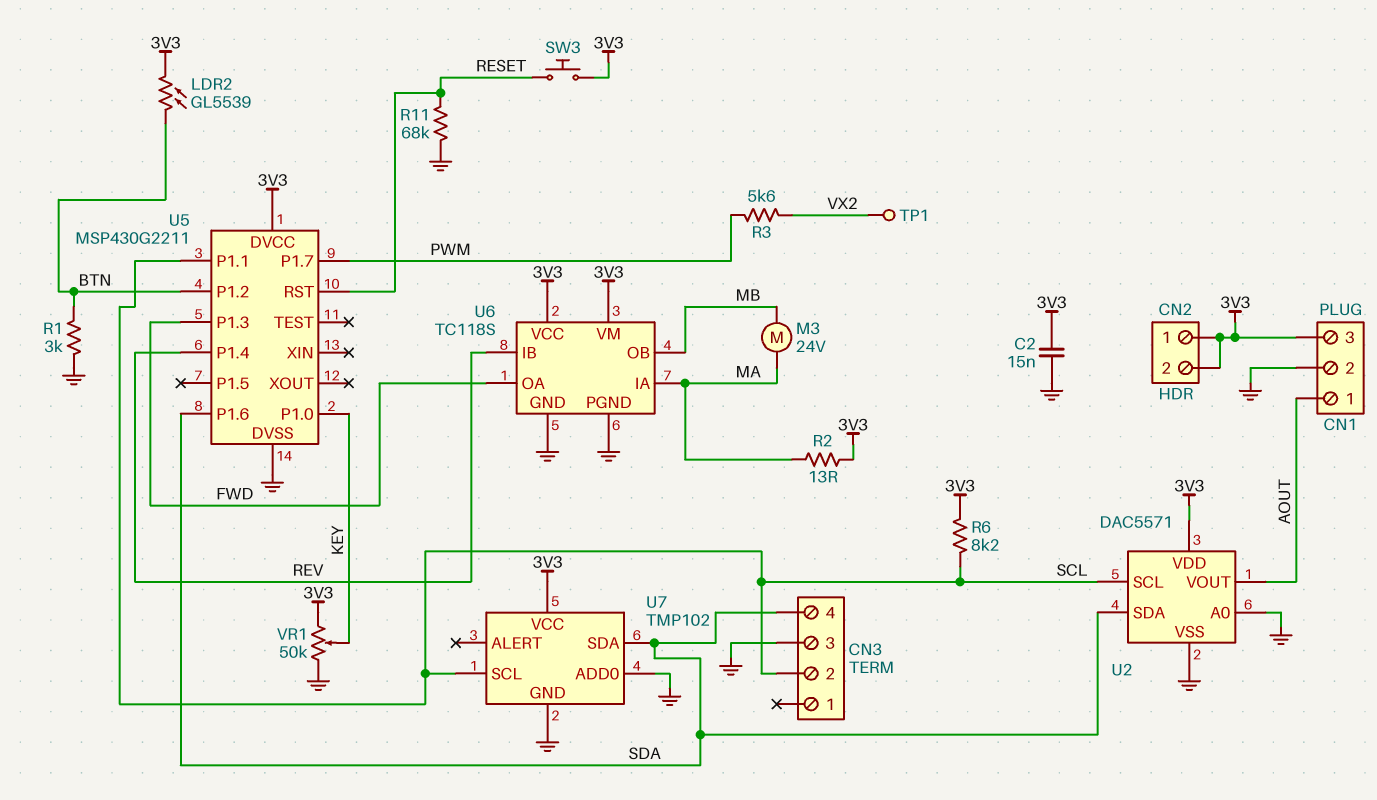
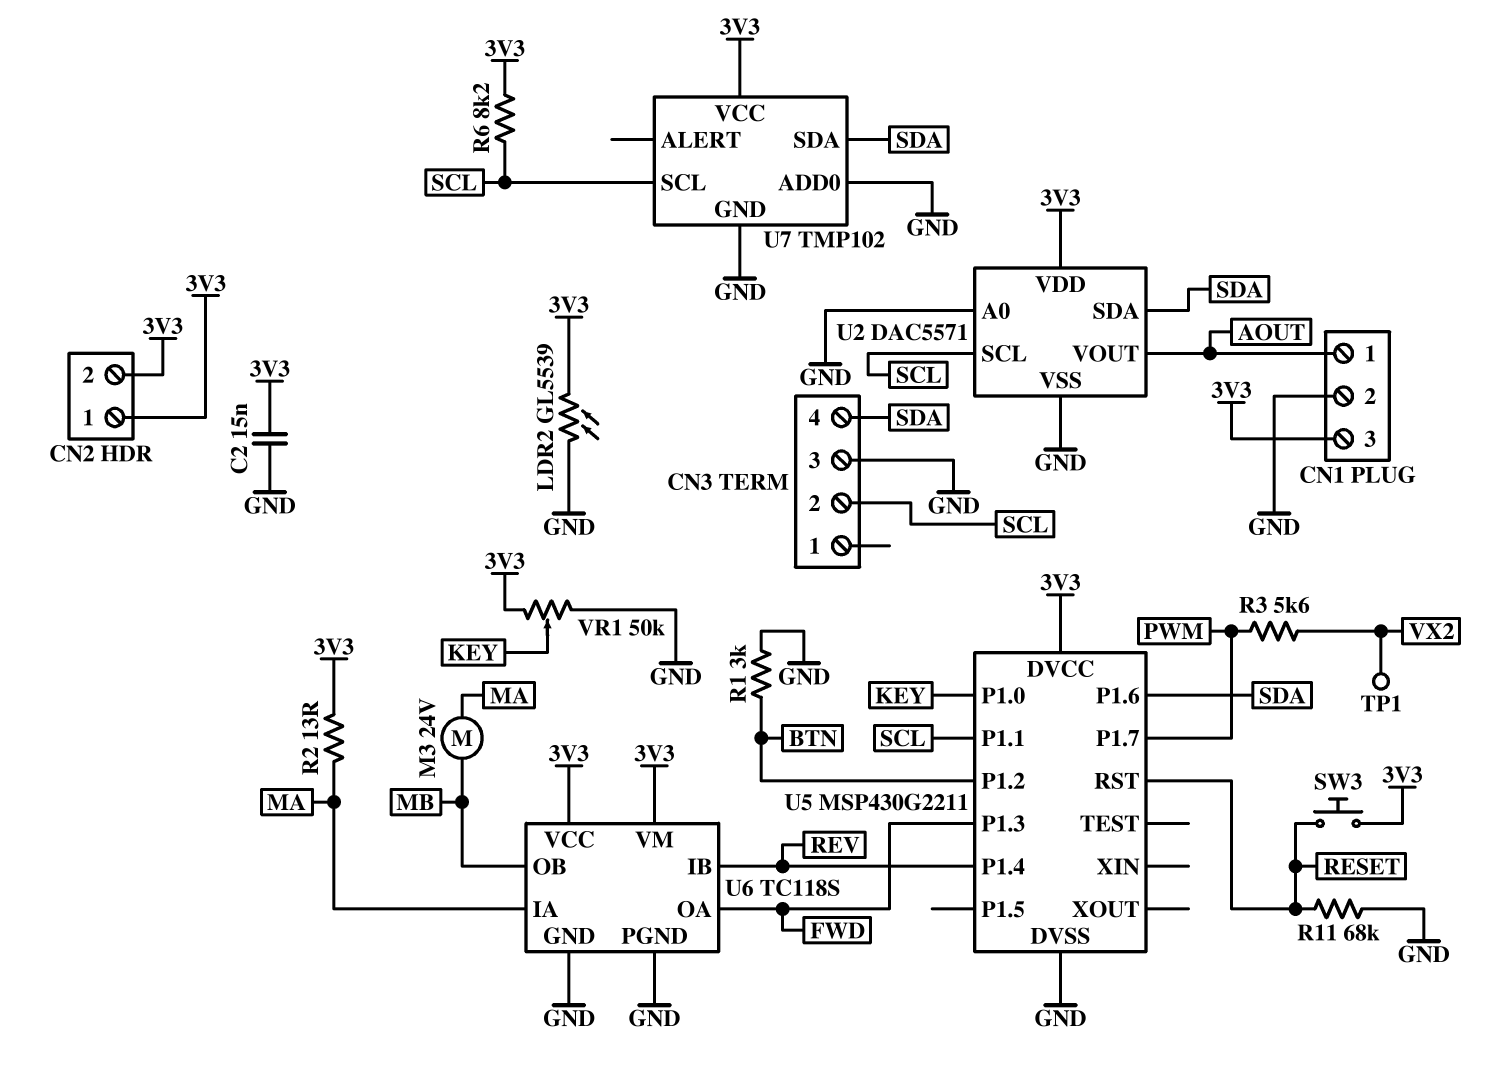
LDR2: GL5539 (3V3, BTN) -> GL5539 (3V3, GND)

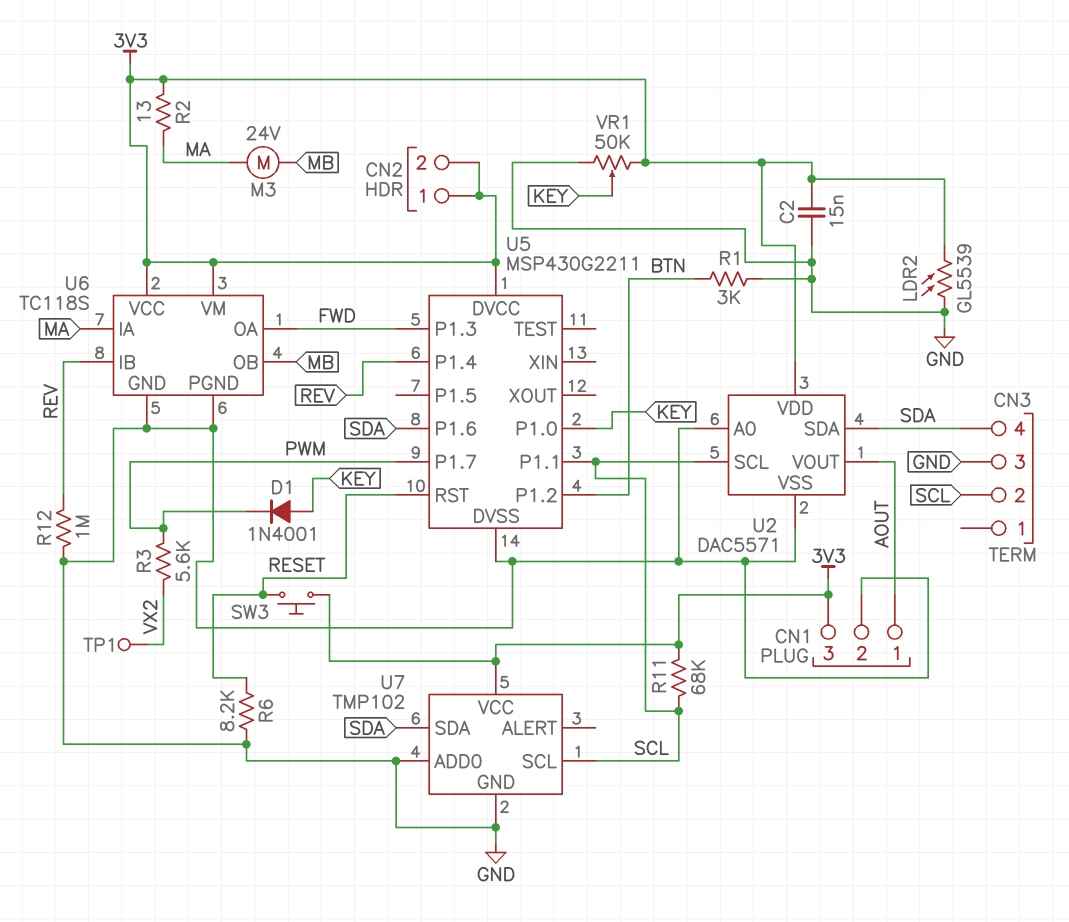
D1: none -> diode 1N4001 (A KEY, K PWM)
R6: 8.2k (3V3, SCL) -> 8.2k (GND, RESET)
R11: 68k (GND, RESET) -> 68k (3V3, SCL)
R12: none -> 1M (GND, REV)

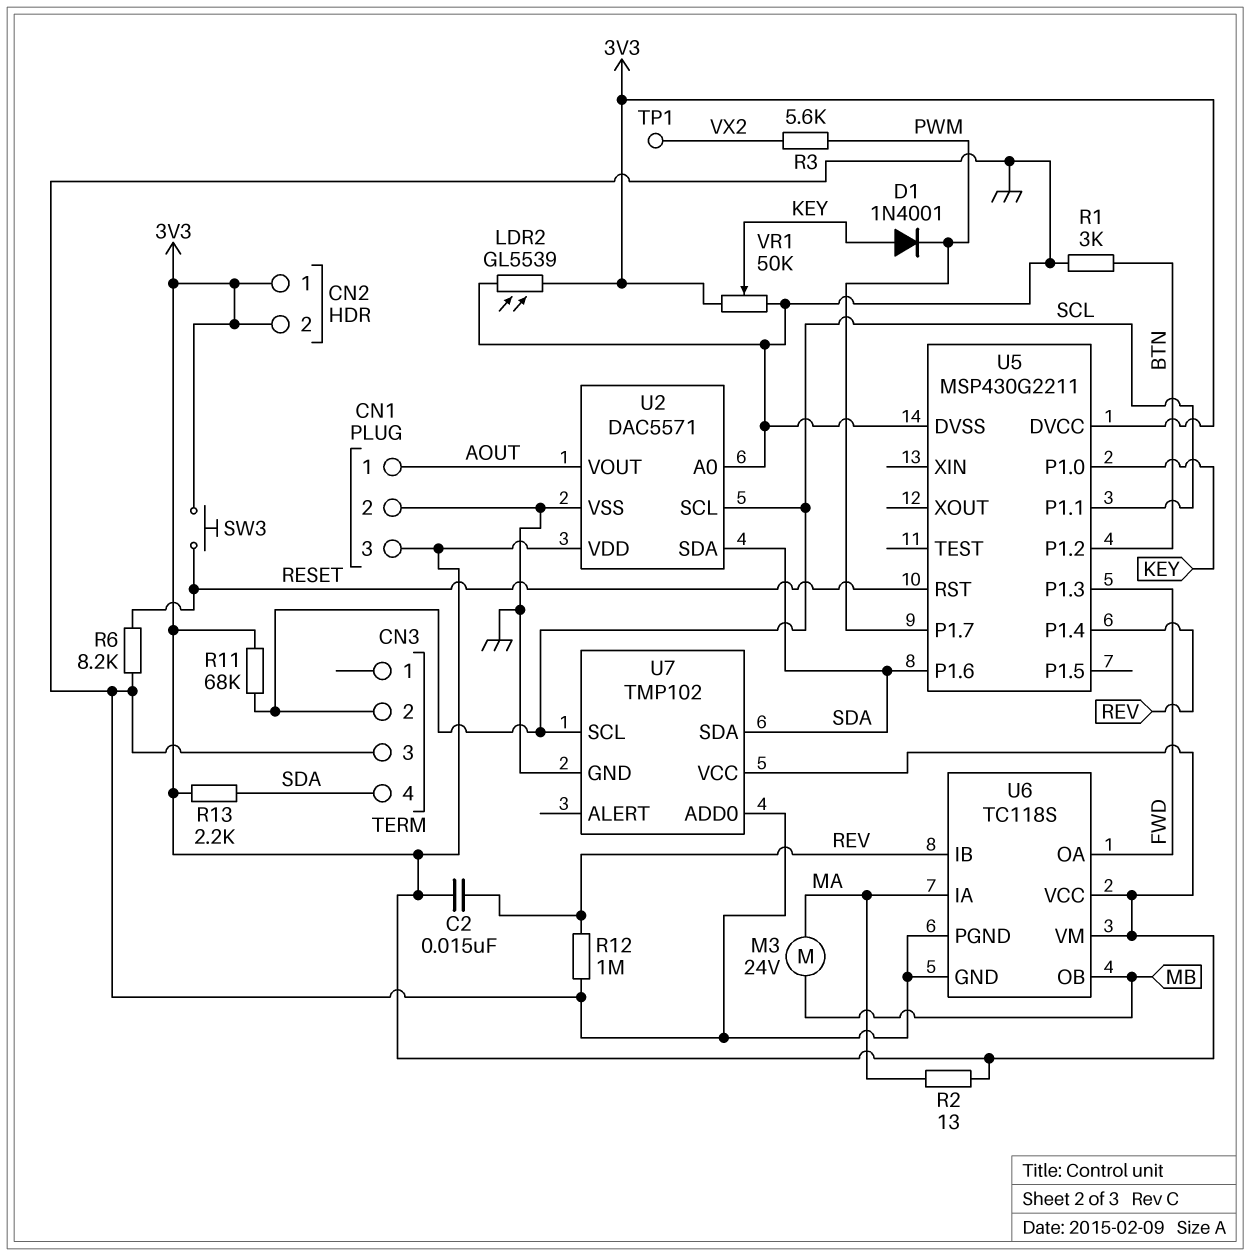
C2: 15nF (3V3, GND) -> 15nF (3V3, REV)
R13: none -> 2.2k (3V3, SDA)

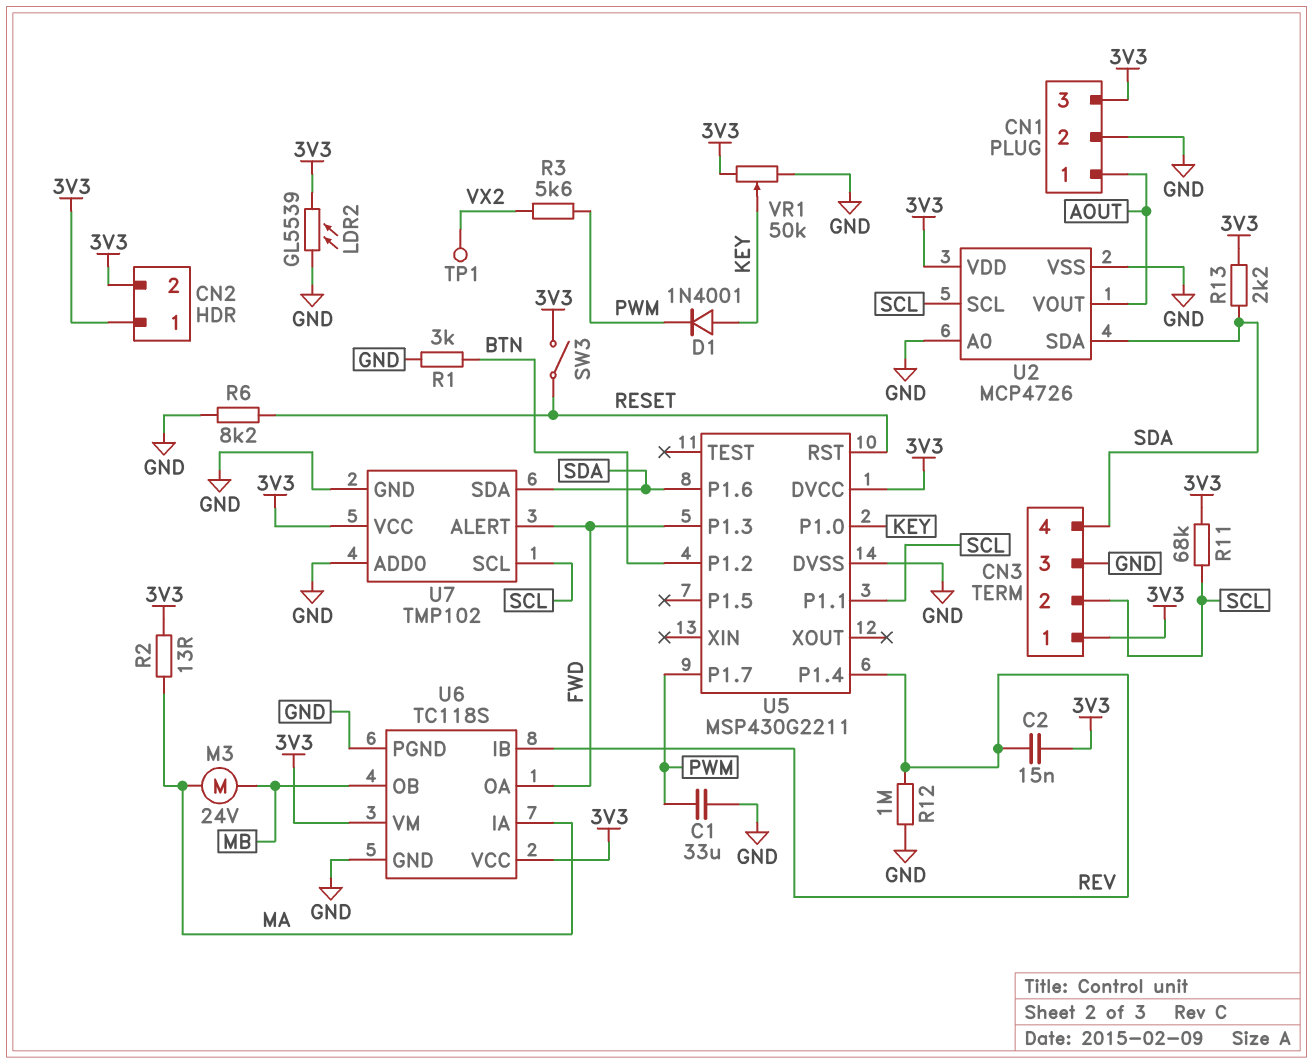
C1: none -> 33uF (GND, PWM)
CN3 pin 1: none -> 3V3
SW3: button (3V3, RESET) -> switch (3V3, RESET)
U2: DAC5571 -> MCP4726
U7 pin ALERT: none -> FWD

